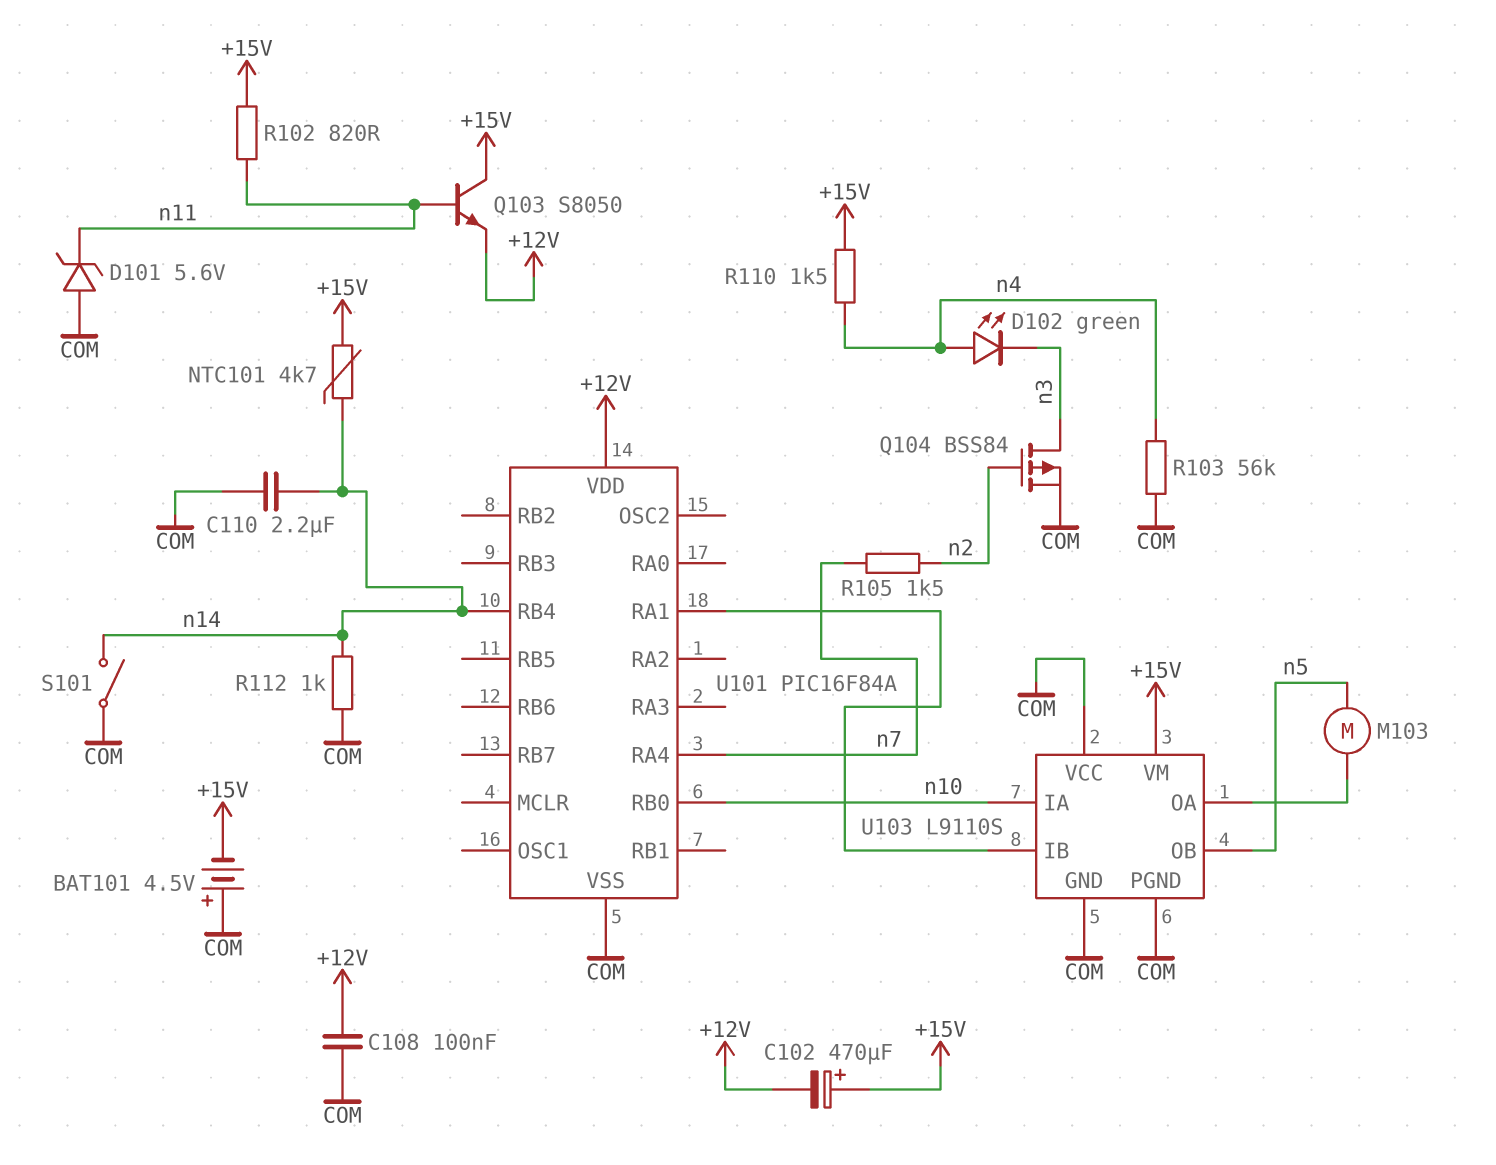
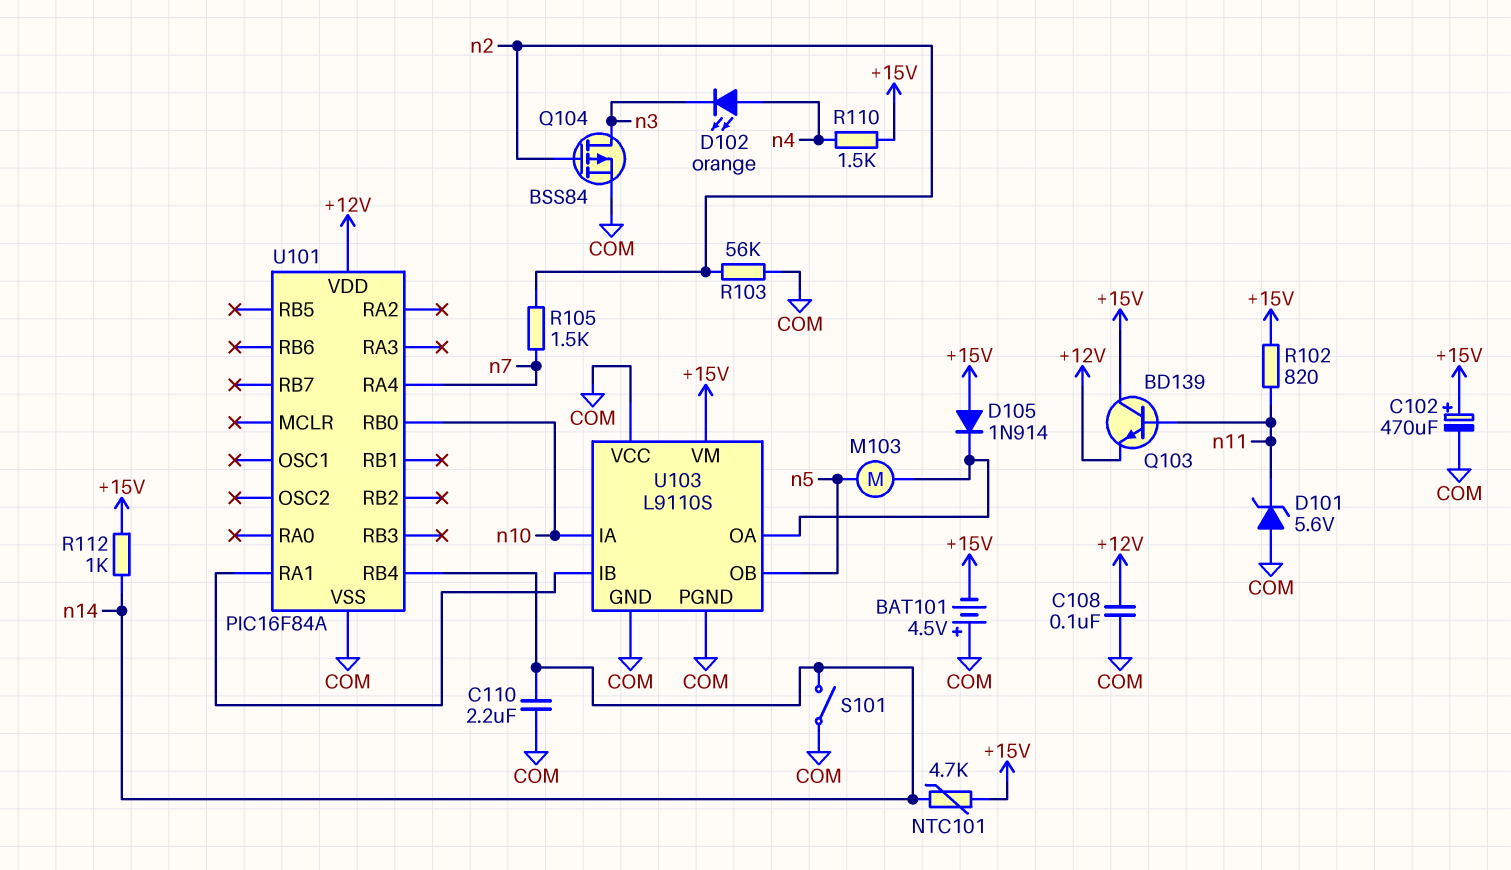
C102: 470uF (plus +15V, minus +12V) -> 470uF (plus +15V, minus COM)
D102: LED green (A n4, K n3) -> LED orange (A n4, K n3)
D105: none -> diode 1N914 (A +15V, K U103/OA)
Q103: NPN S8050 (B n11, C +15V, E +12V) -> NPN BD139 (B n11, C +15V, E +12V)
R103: 56k (COM, n4) -> 56k (COM, n2)
R112: 1k (COM, n14) -> 1k (+15V, n14)

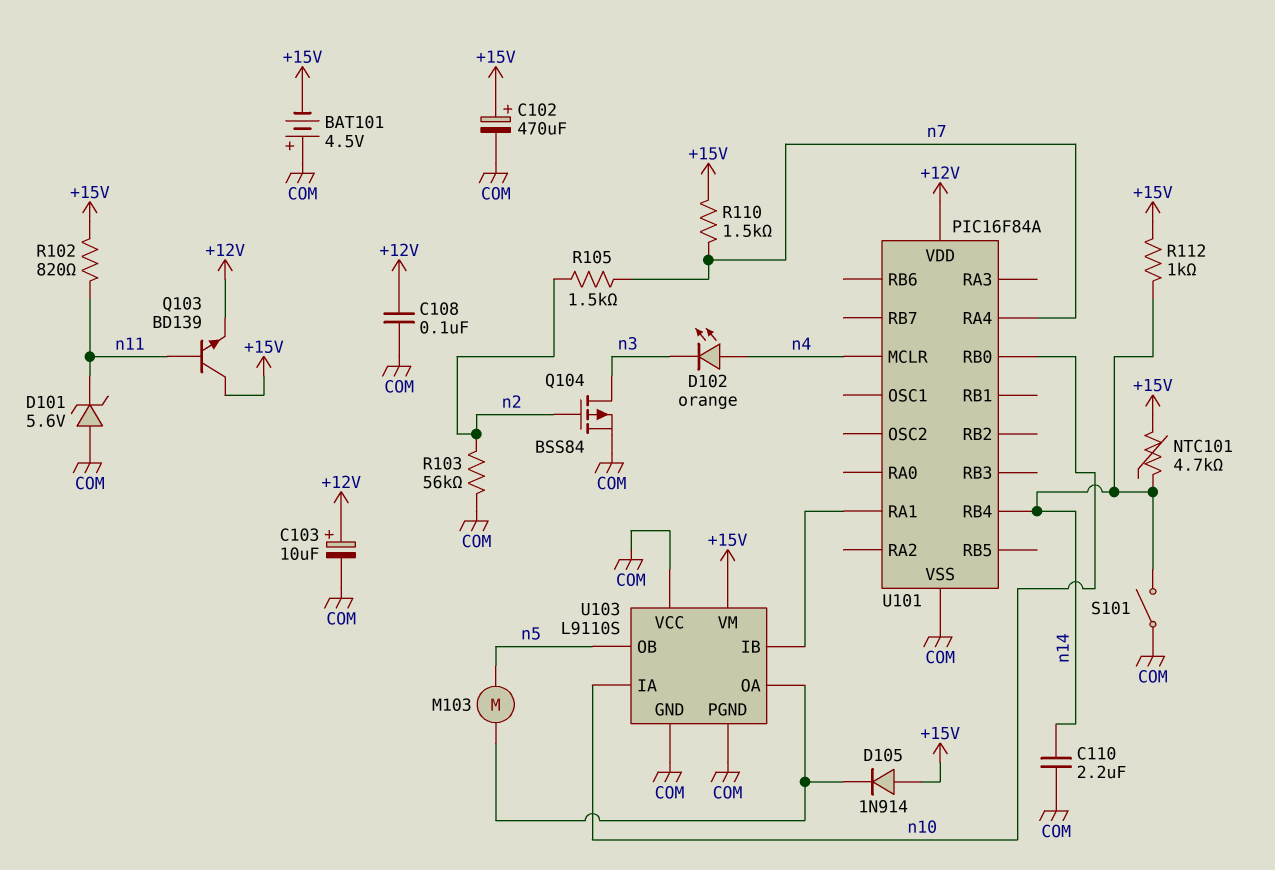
C103: none -> 10uF (plus +12V, minus COM)
R110: 1.5k (+15V, n4) -> 1.5k (+15V, n7)
U101 pin MCLR: none -> n4

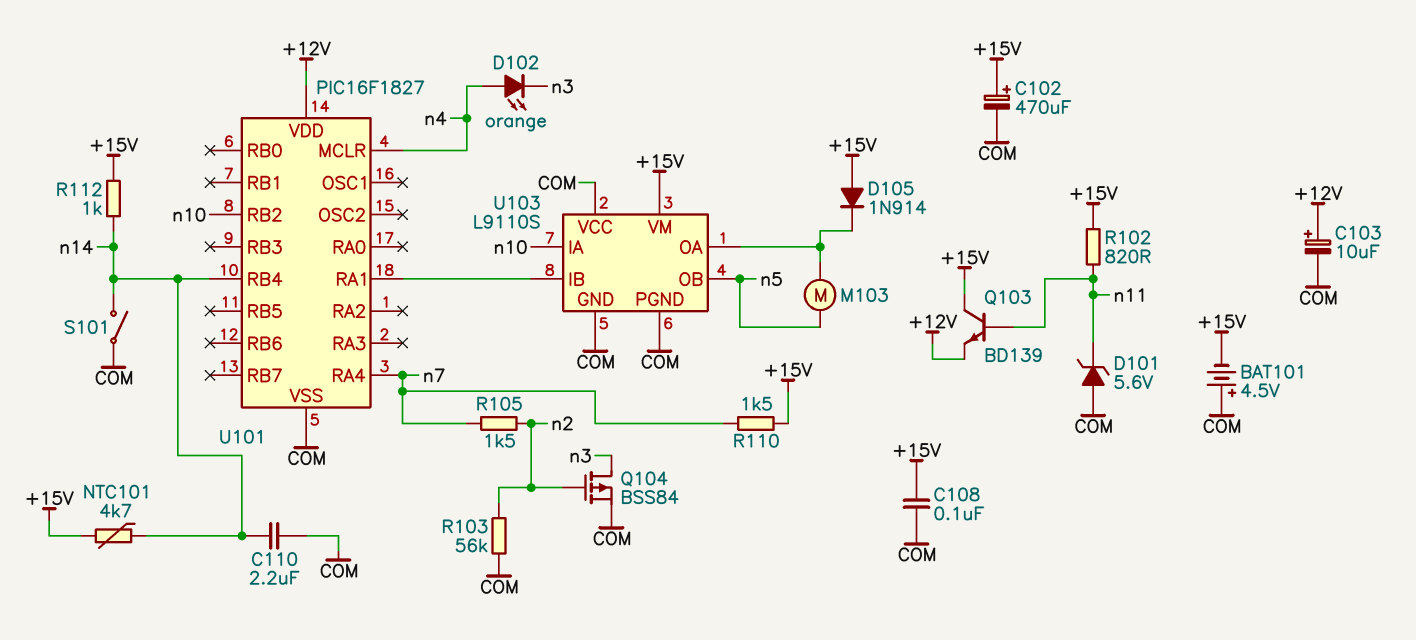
C108: 100nF (+12V, COM) -> 100nF (+15V, COM)
U101: PIC16F84A -> PIC16F1827
U101 pin RB0: n10 -> none
U101 pin RB2: none -> n10

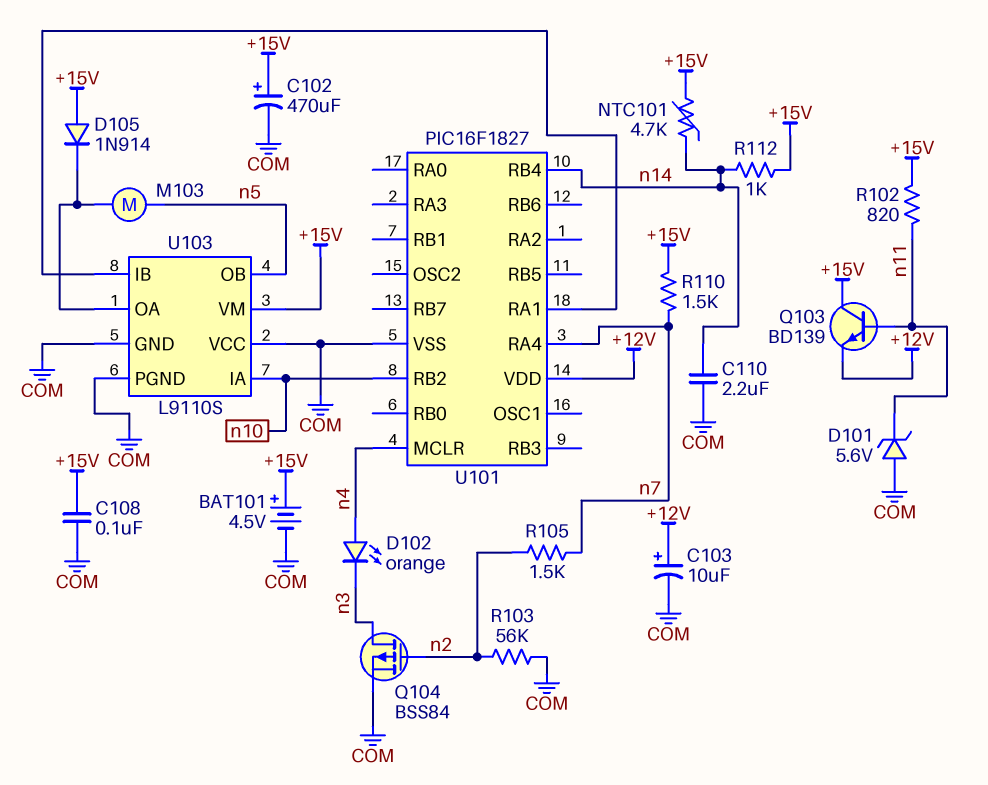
BAT101: 4.5V (plus COM, minus +15V) -> 4.5V (plus +15V, minus COM)
S101: switch (COM, n14) -> none

